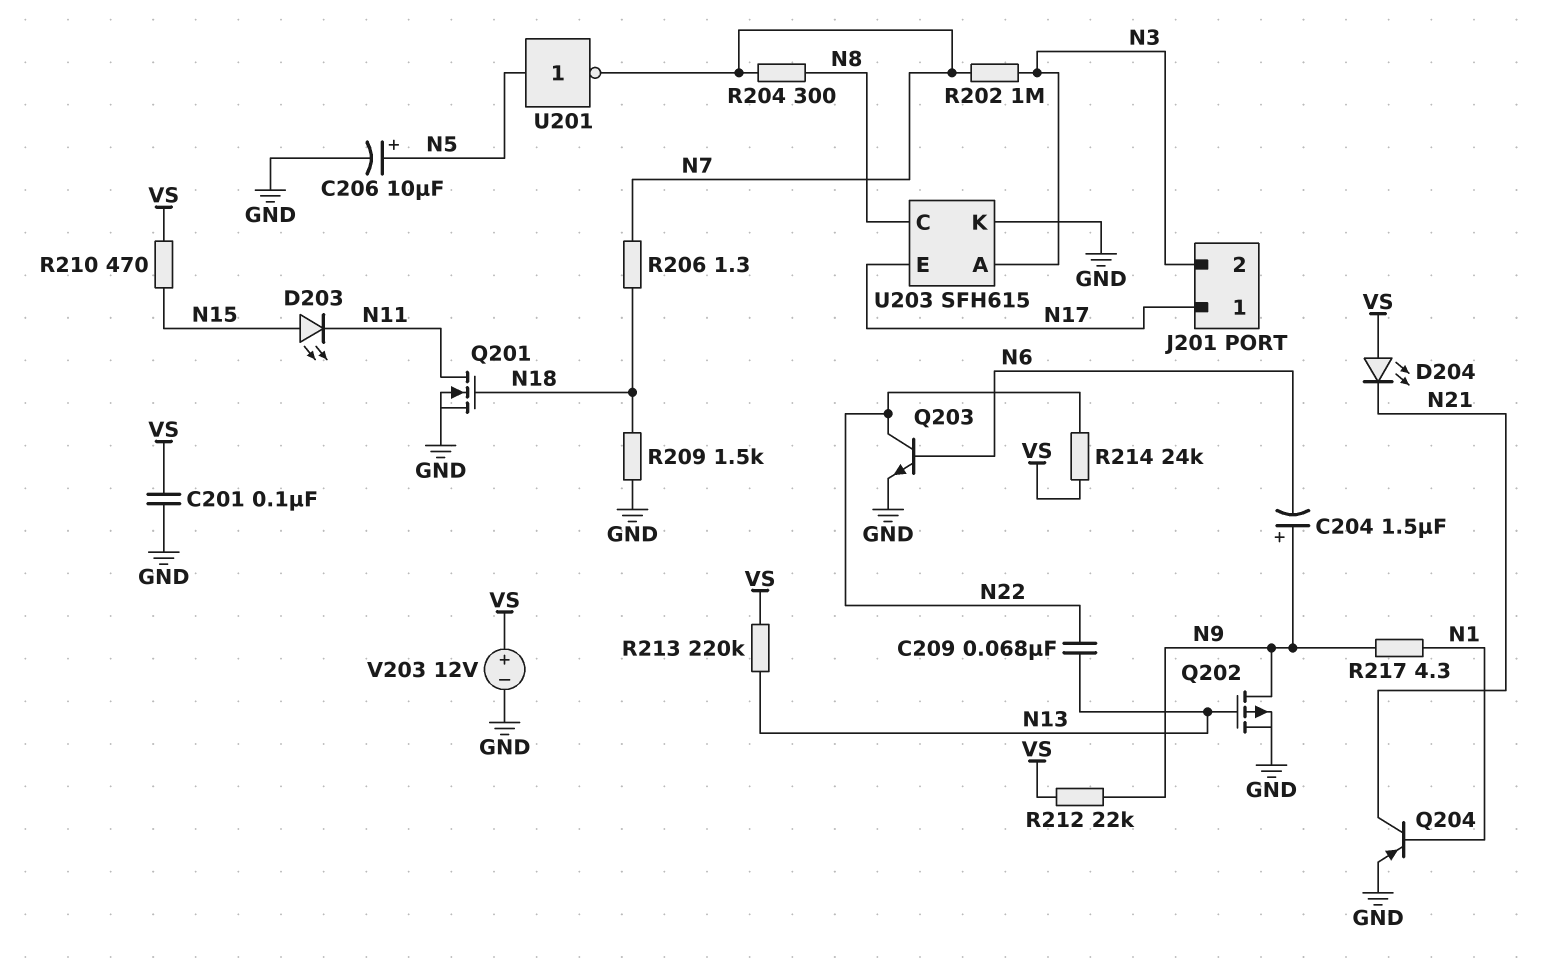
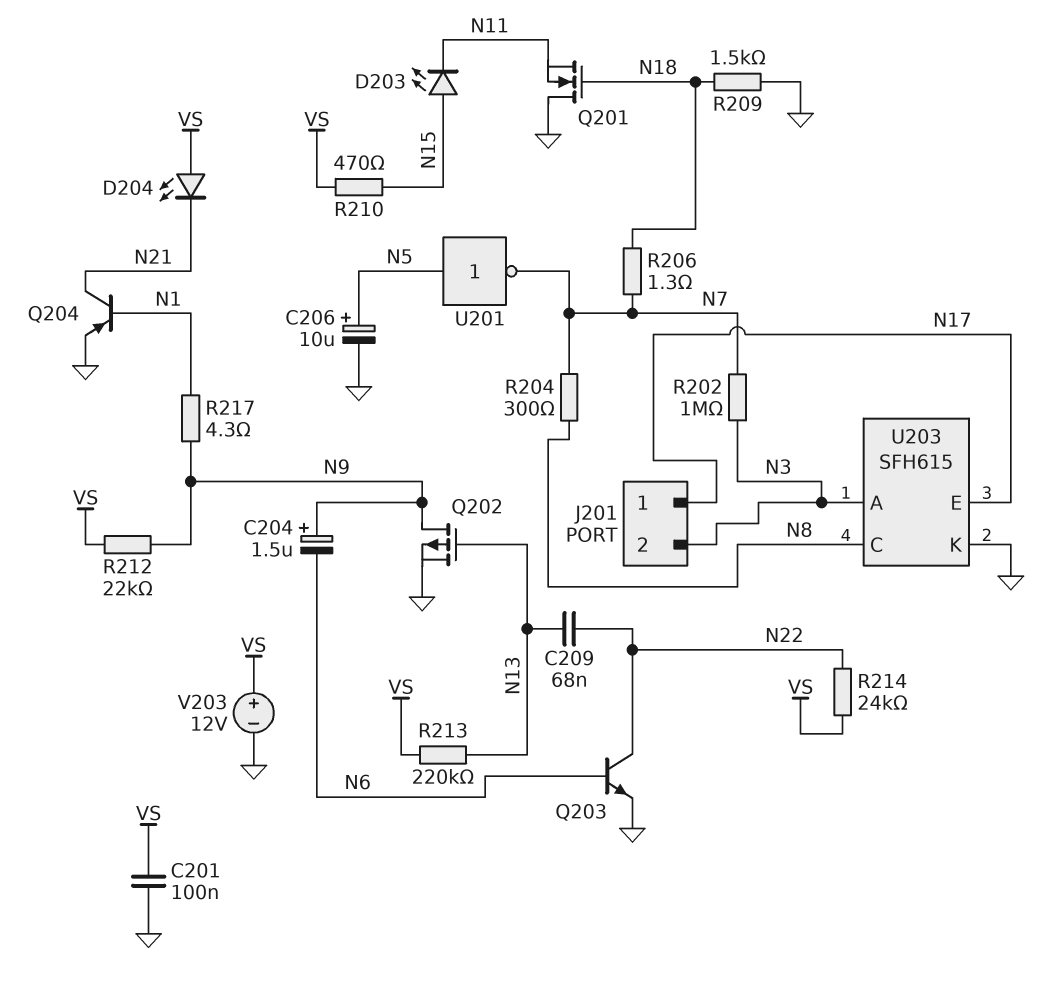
Q201: NMOS (G N18, D N11, S GND) -> NMOS (G N18, D GND, S N11)

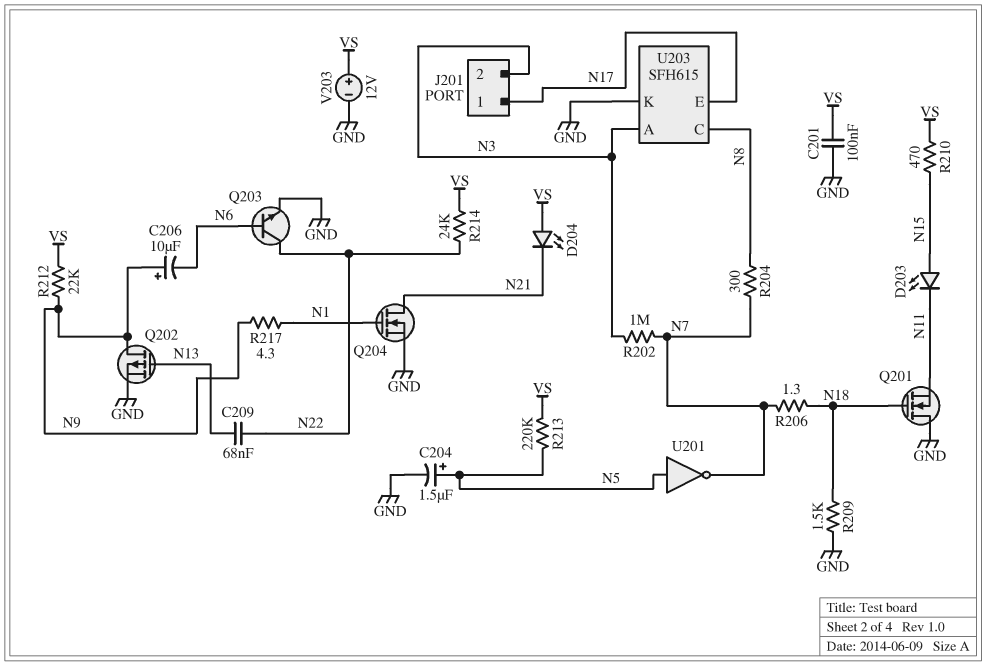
C204: 1.5uF (plus N9, minus N6) -> 1.5uF (plus N5, minus GND)
C206: 10uF (plus N5, minus GND) -> 10uF (plus N9, minus N6)
Q204: PNP (B N1, C N21, E GND) -> NMOS (G N1, D N21, S GND)
R213: 220k (N13, VS) -> 220k (N5, VS)

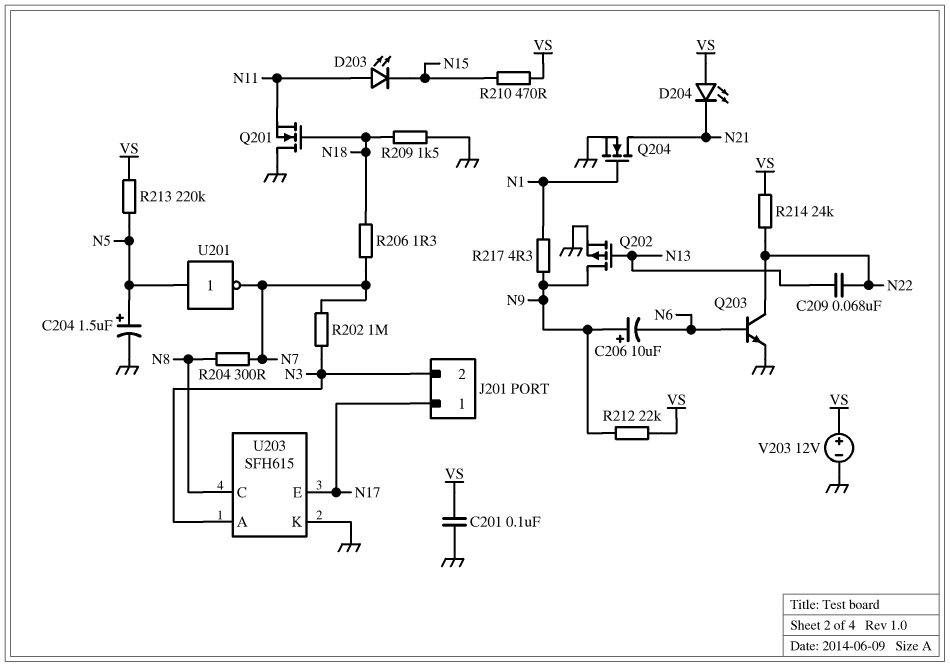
D203: LED (A N15, K N11) -> LED (A N11, K N15)

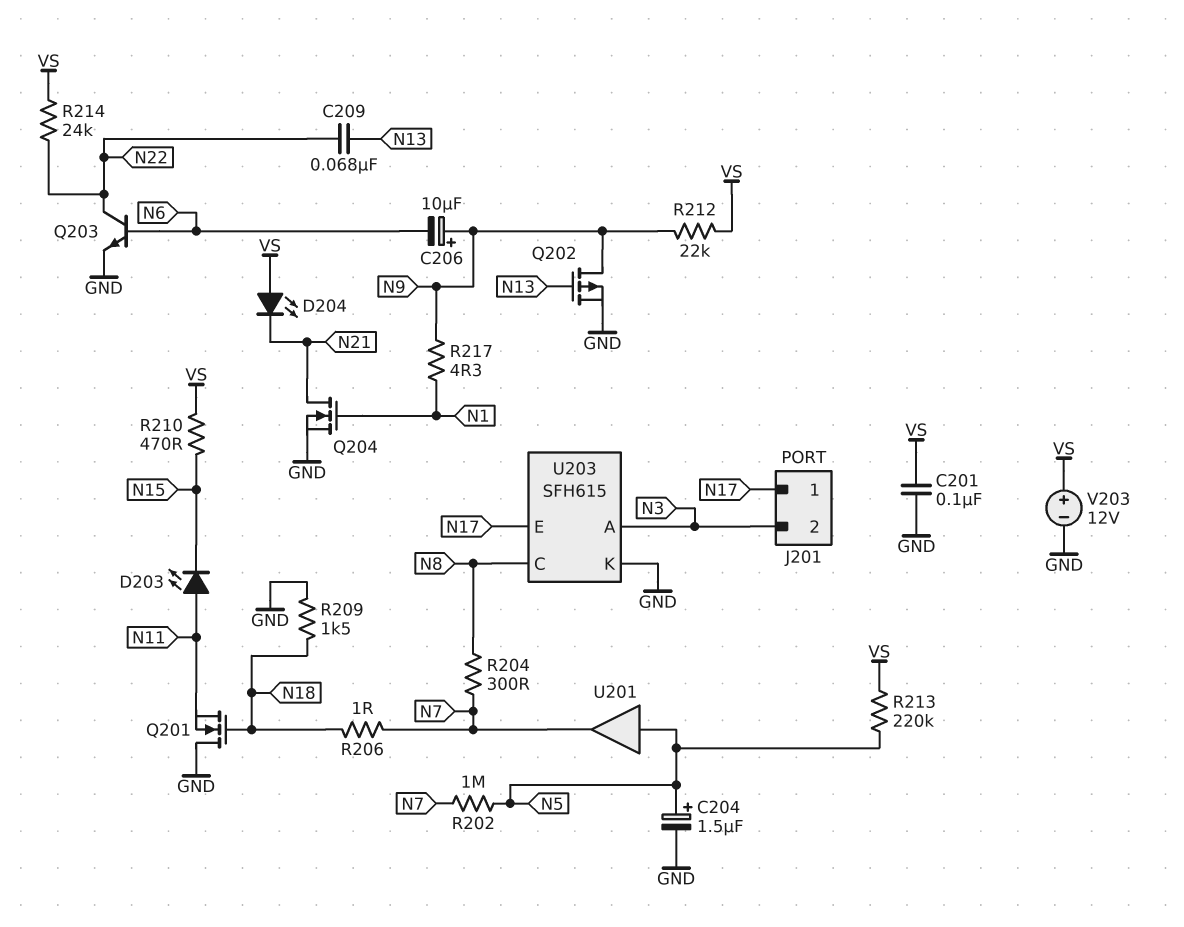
R202: 1M (N3, N7) -> 1M (N5, N7)
R206: 1.3 (N7, N18) -> 1 (N7, N18)
U201: NOT (in N5, out N7) -> buffer (in N5, out N7)

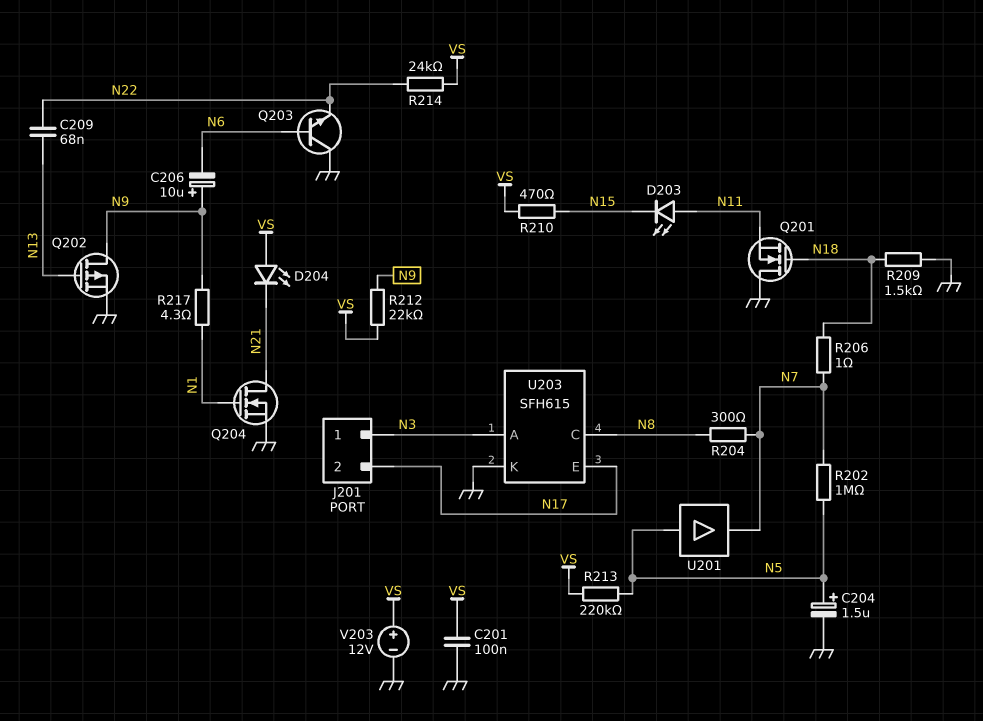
J201 pin 1: N17 -> N3
J201 pin 2: N3 -> N17
Q203: NPN (B N6, C N22, E GND) -> NPN (B N6, C GND, E N22)

